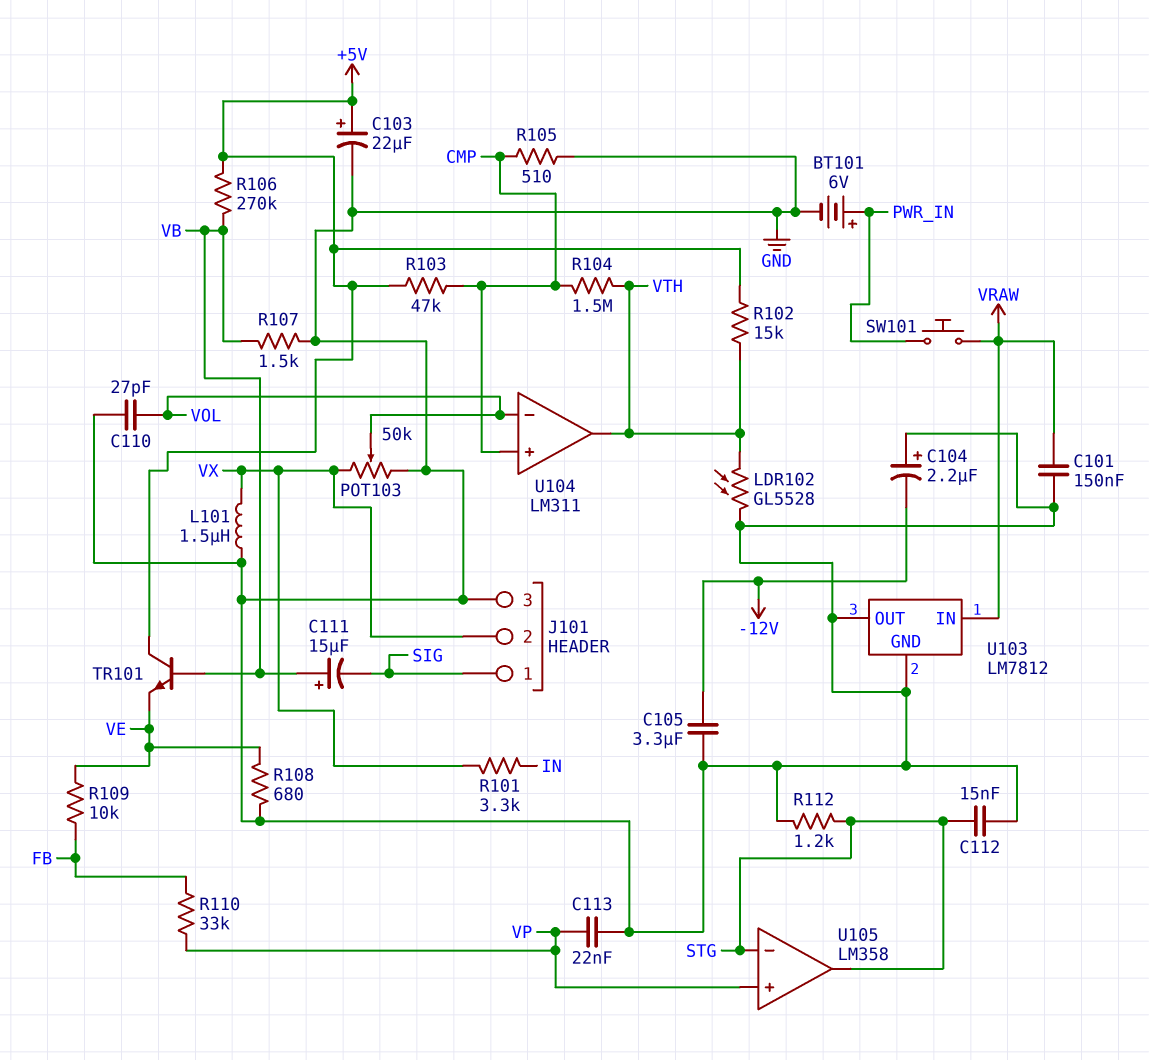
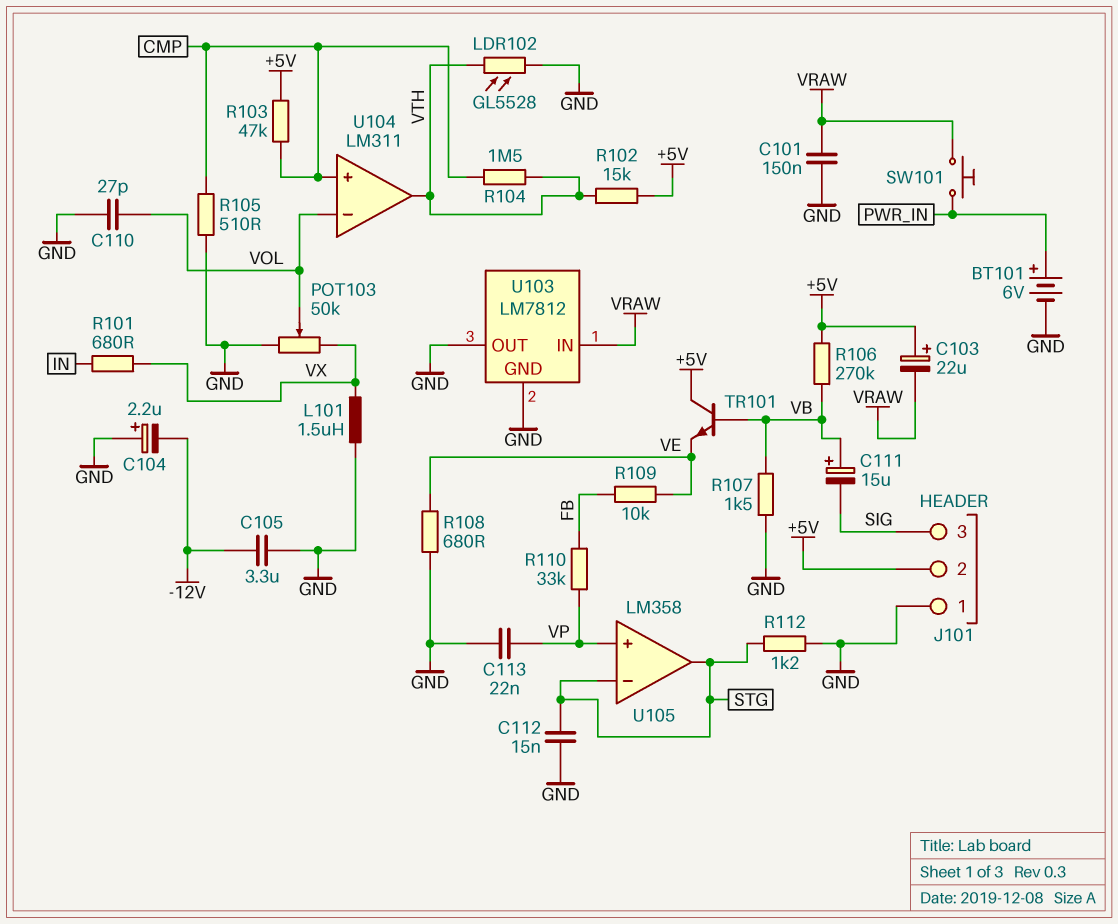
C103: 22uF (plus +5V, minus GND) -> 22uF (plus +5V, minus VRAW)
J101 pin 1: SIG -> GND
J101 pin 2: VX -> +5V
J101 pin 3: GND -> SIG
R101: 3.3k (IN, VX) -> 680 (IN, VX)

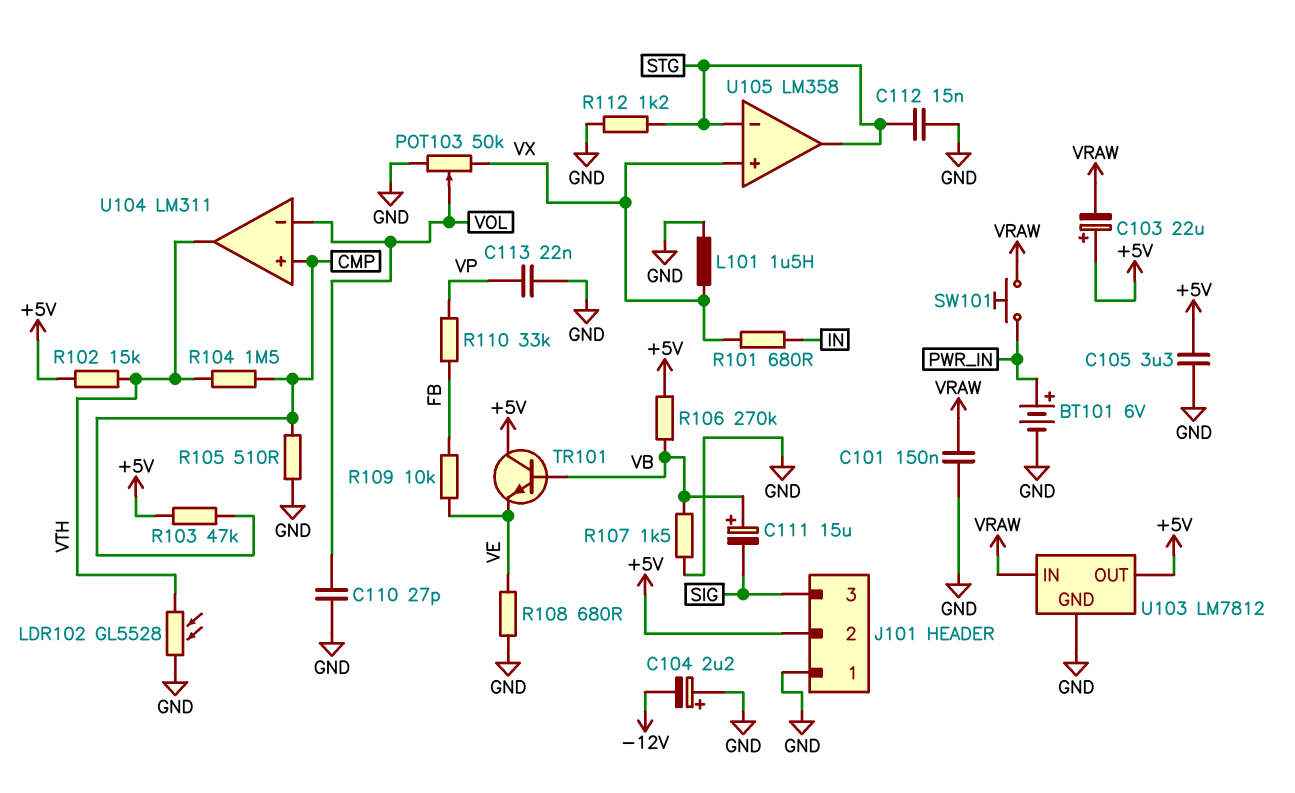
C105: 3.3uF (-12V, GND) -> 3.3uF (+5V, GND)
U103 pin OUT: GND -> +5V
U105 pin in+: VP -> VX

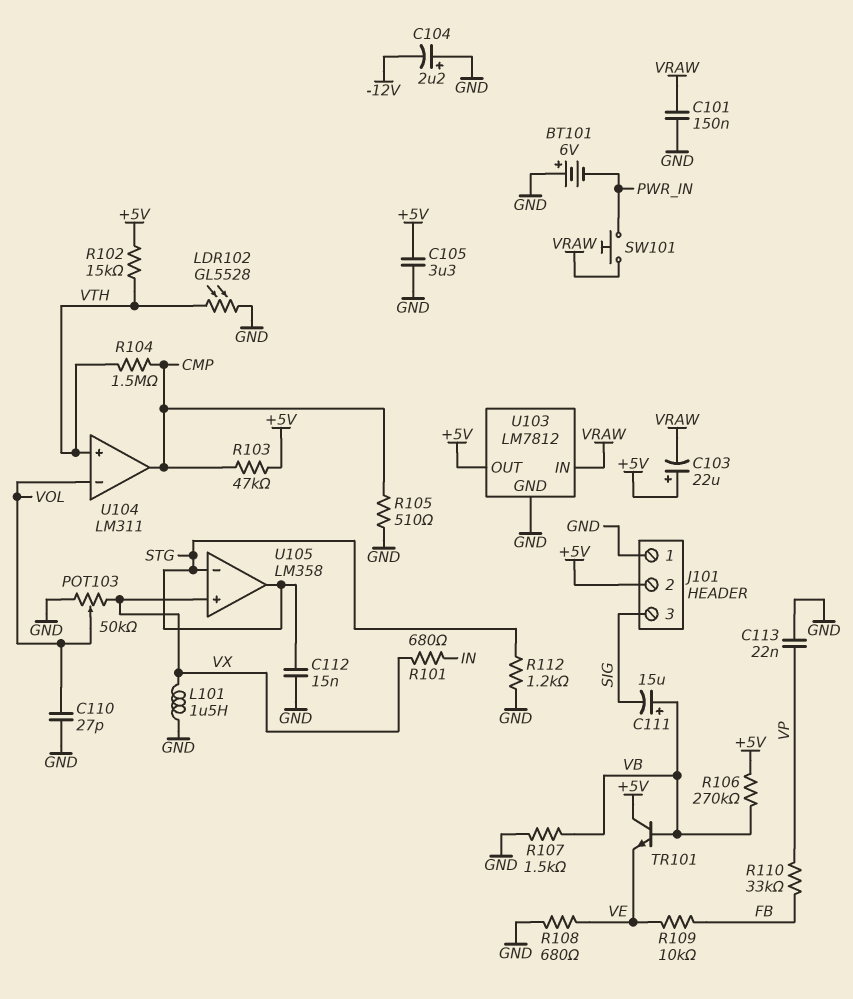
BT101: 6V (plus PWR_IN, minus GND) -> 6V (plus GND, minus PWR_IN)
U104 pin in+: CMP -> VTH
U104 pin out: VTH -> CMP

